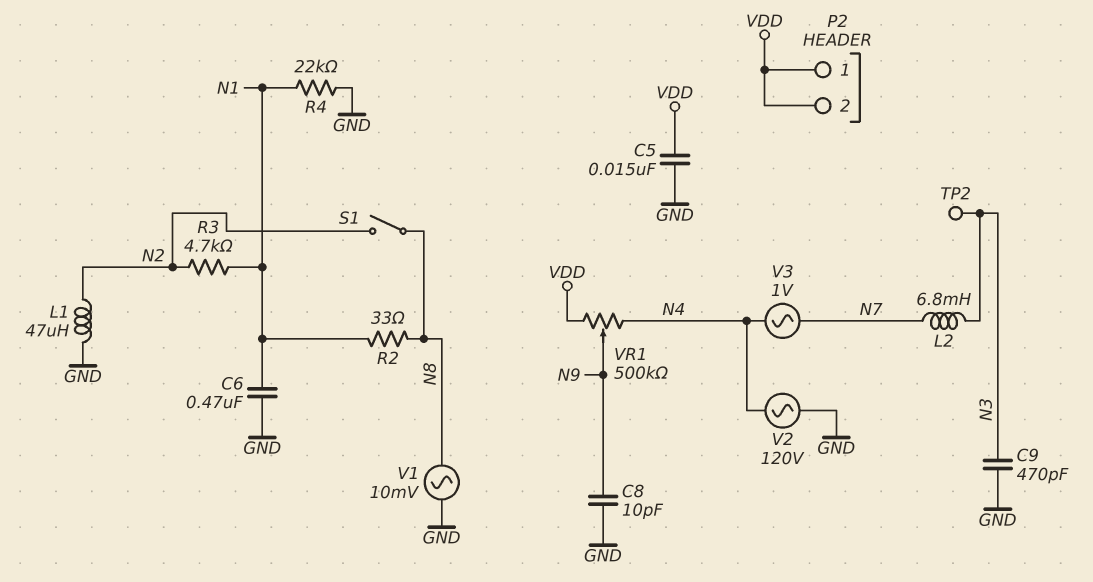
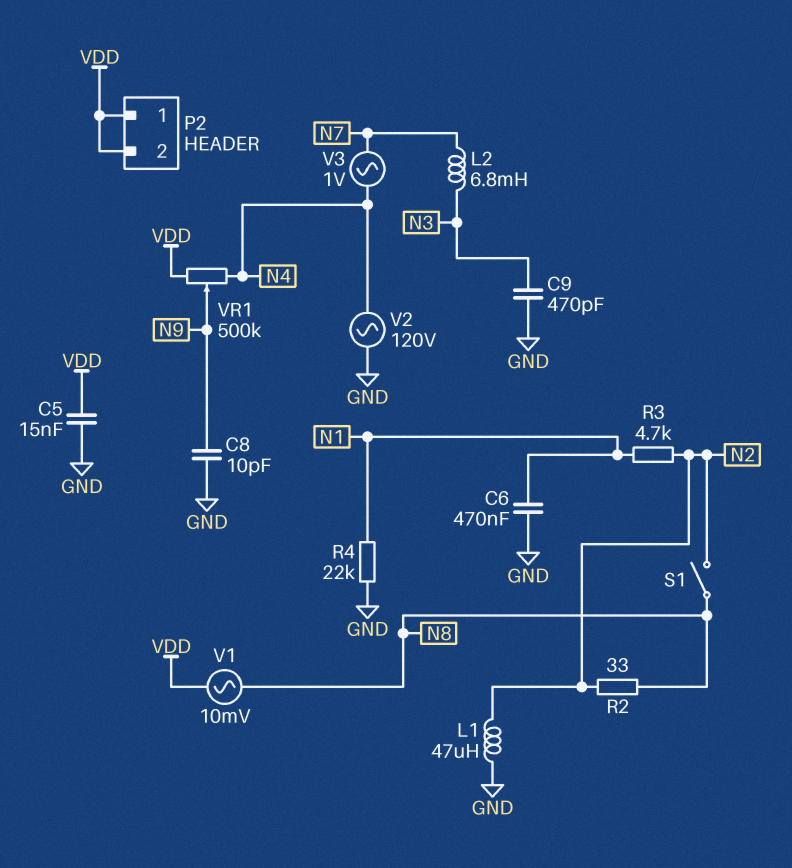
R2: 33 (N1, N8) -> 33 (N2, N8)
TP2: test point (N3) -> none
V1: AC 10mV (GND, N8) -> AC 10mV (N8, VDD)

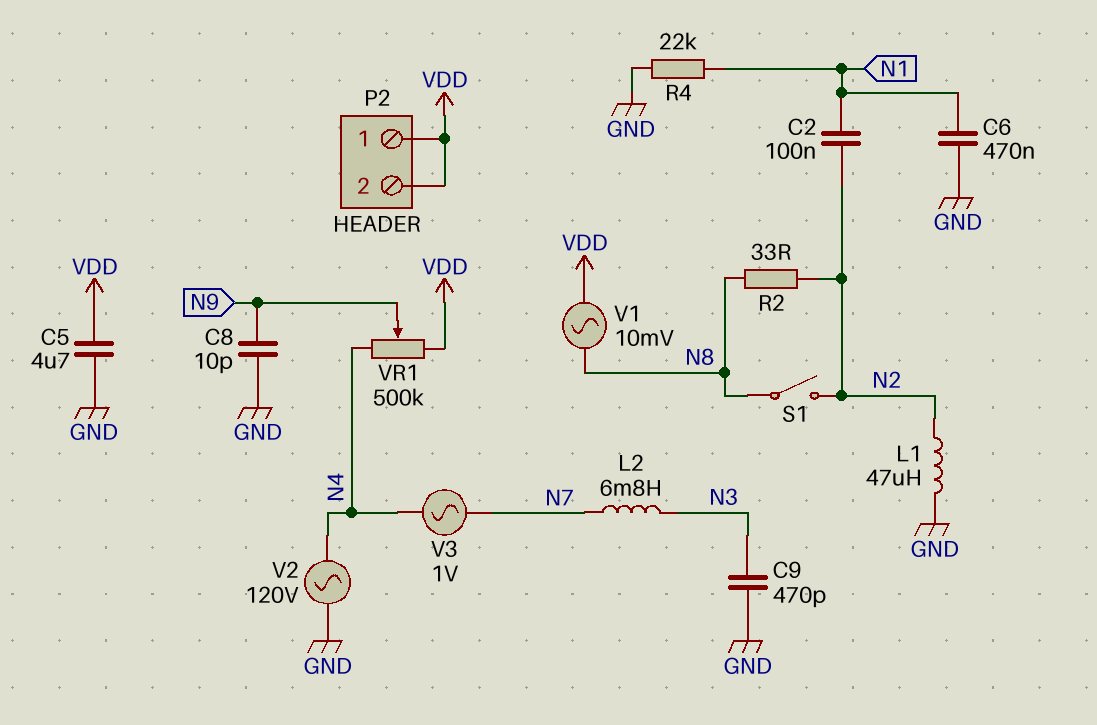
C2: none -> 100nF (N1, N2)
C5: 15nF (GND, VDD) -> 4.7uF (GND, VDD)
R3: 4.7k (N1, N2) -> none

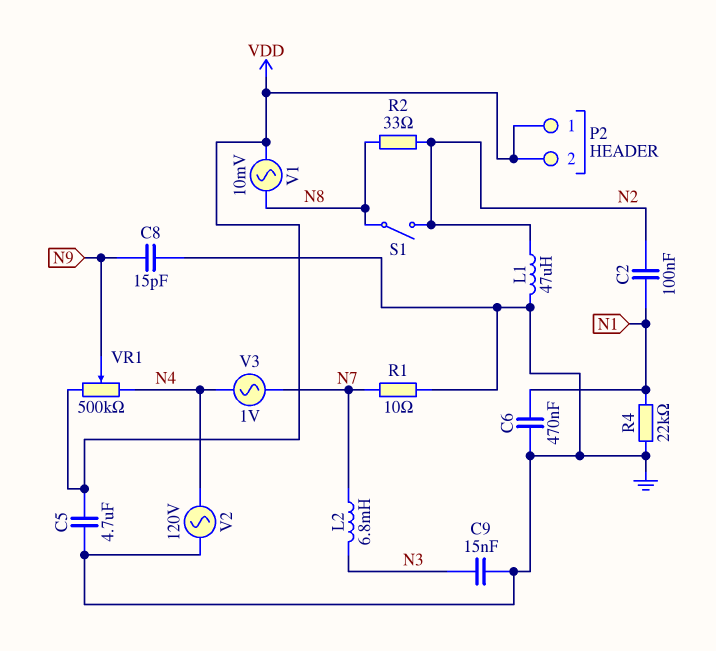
C8: 10pF (GND, N9) -> 15pF (GND, N9)
C9: 470pF (GND, N3) -> 15nF (GND, N3)
R1: none -> 10 (GND, N7)

